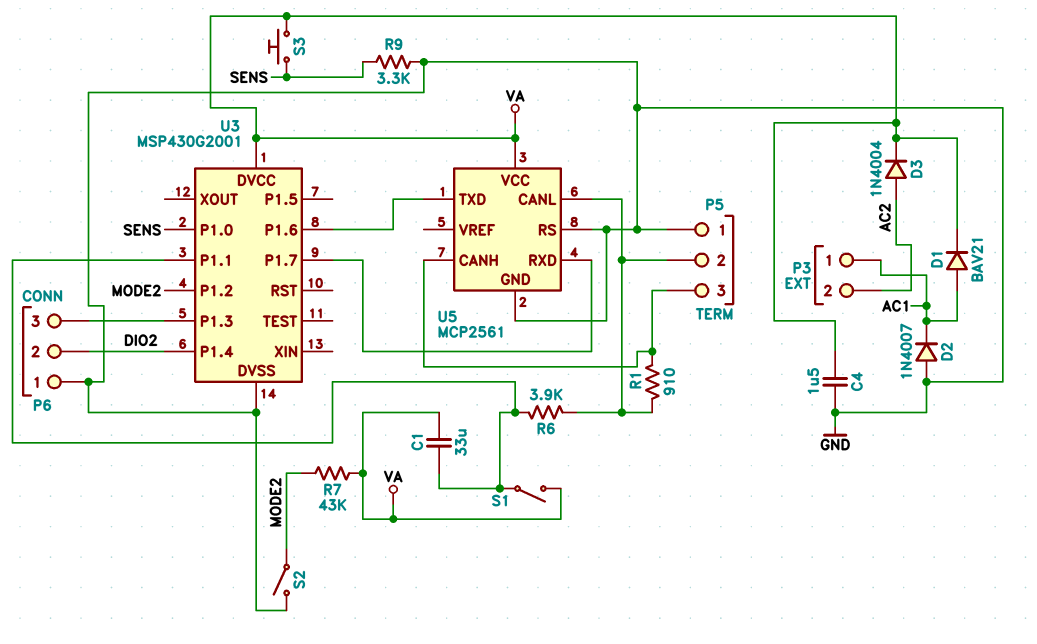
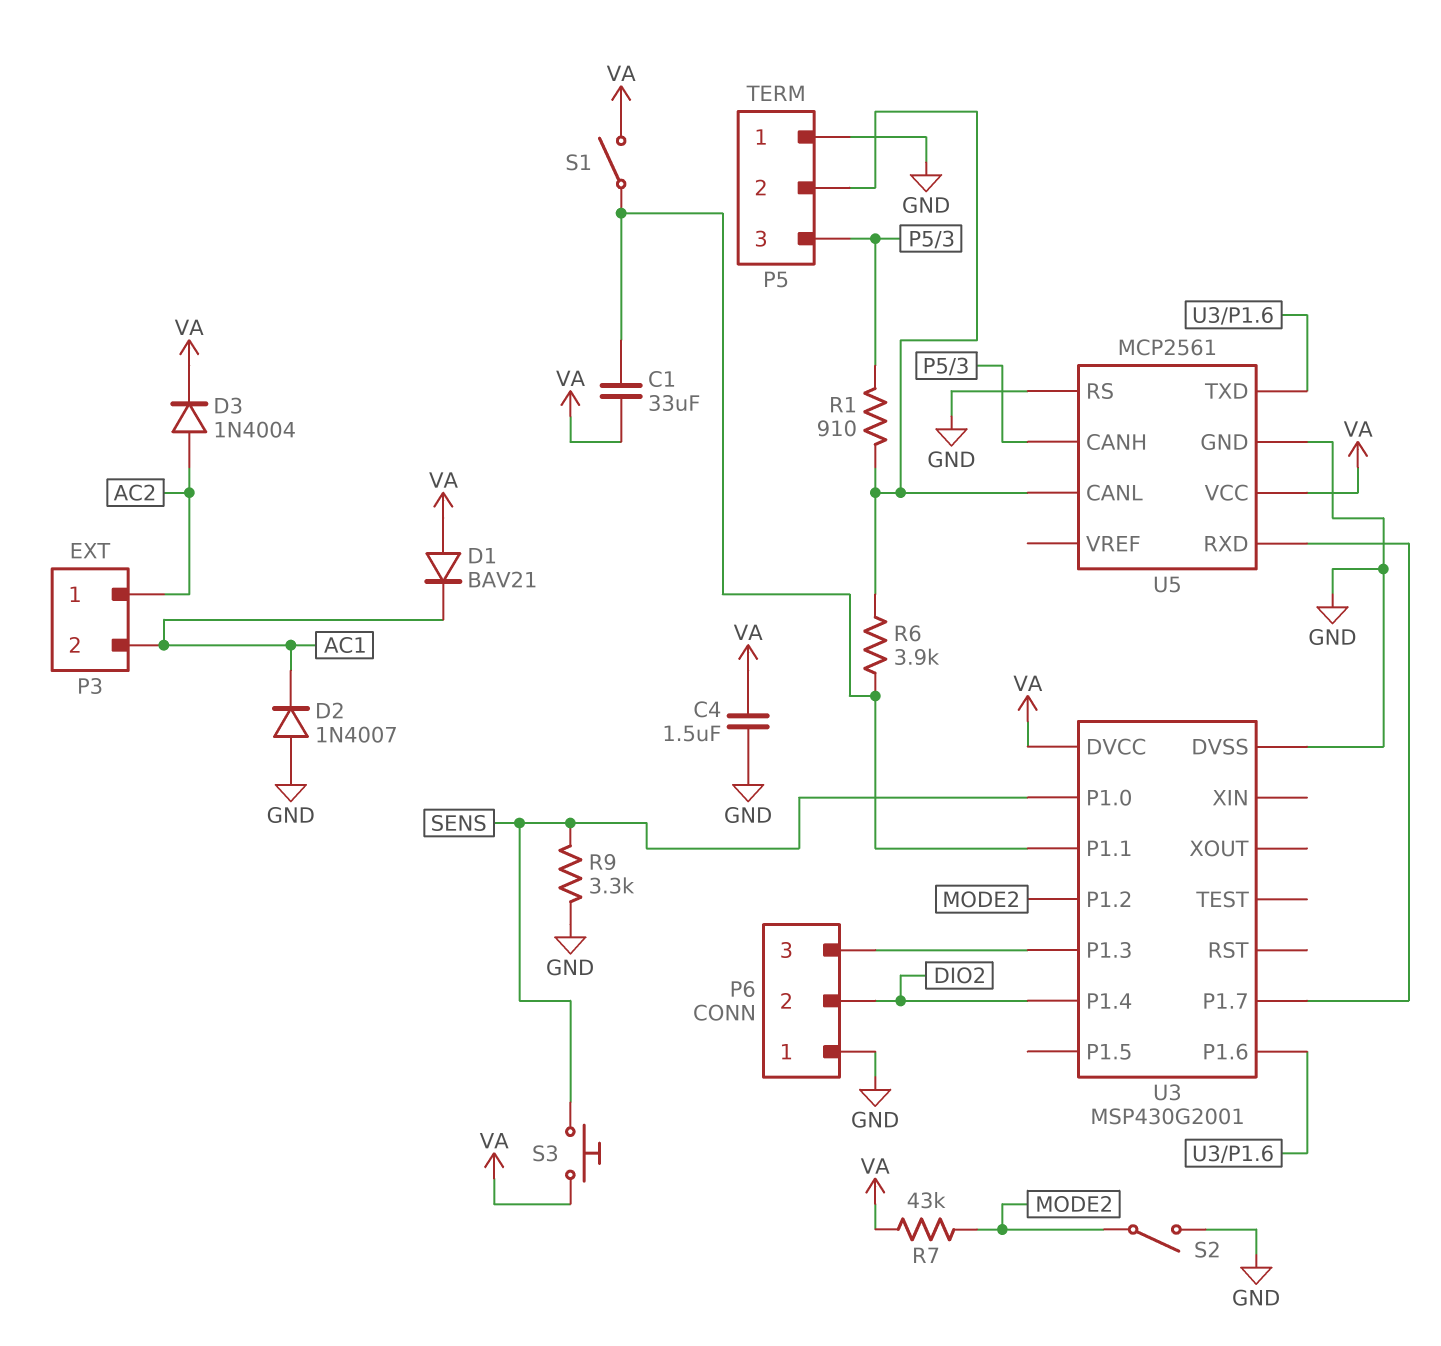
D1: diode BAV21 (A AC1, K VA) -> diode BAV21 (A VA, K AC1)
P3 pin 1: AC1 -> AC2
P3 pin 2: AC2 -> AC1

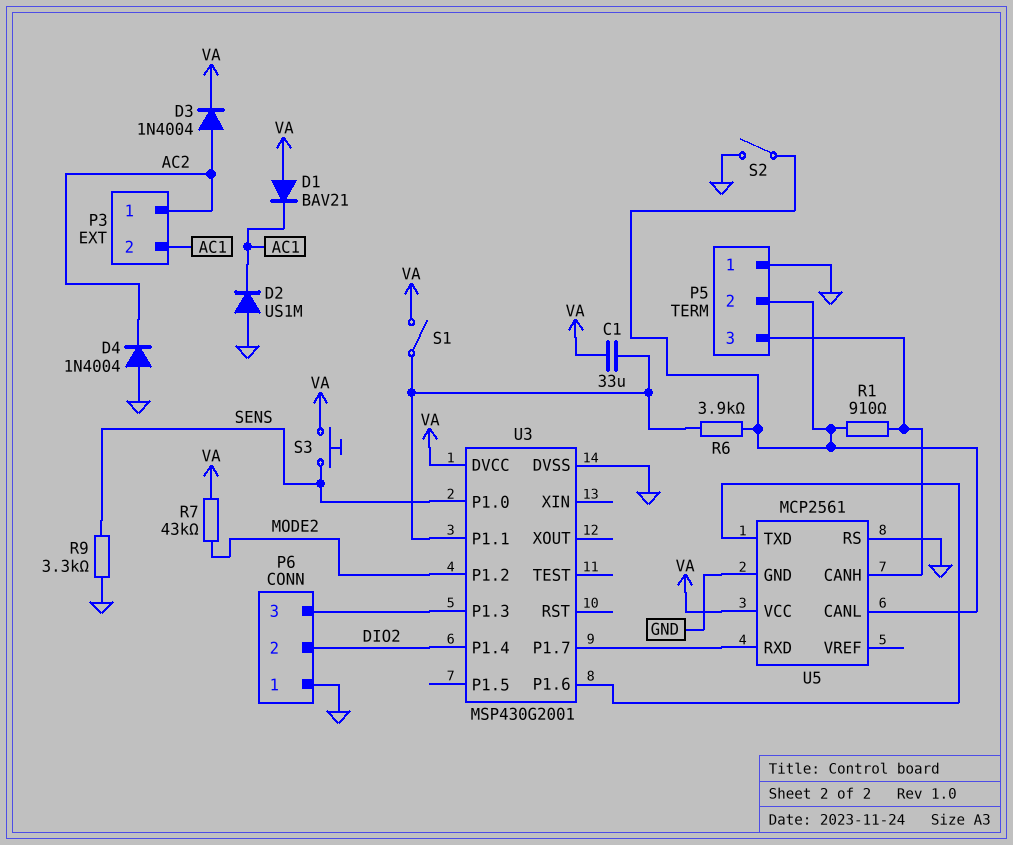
C4: 1.5uF (GND, VA) -> none
D2: diode 1N4007 (A GND, K AC1) -> diode US1M (A GND, K AC1)
D4: none -> diode 1N4004 (A GND, K AC2)
S2: switch (GND, MODE2) -> switch (GND, P5/2)

